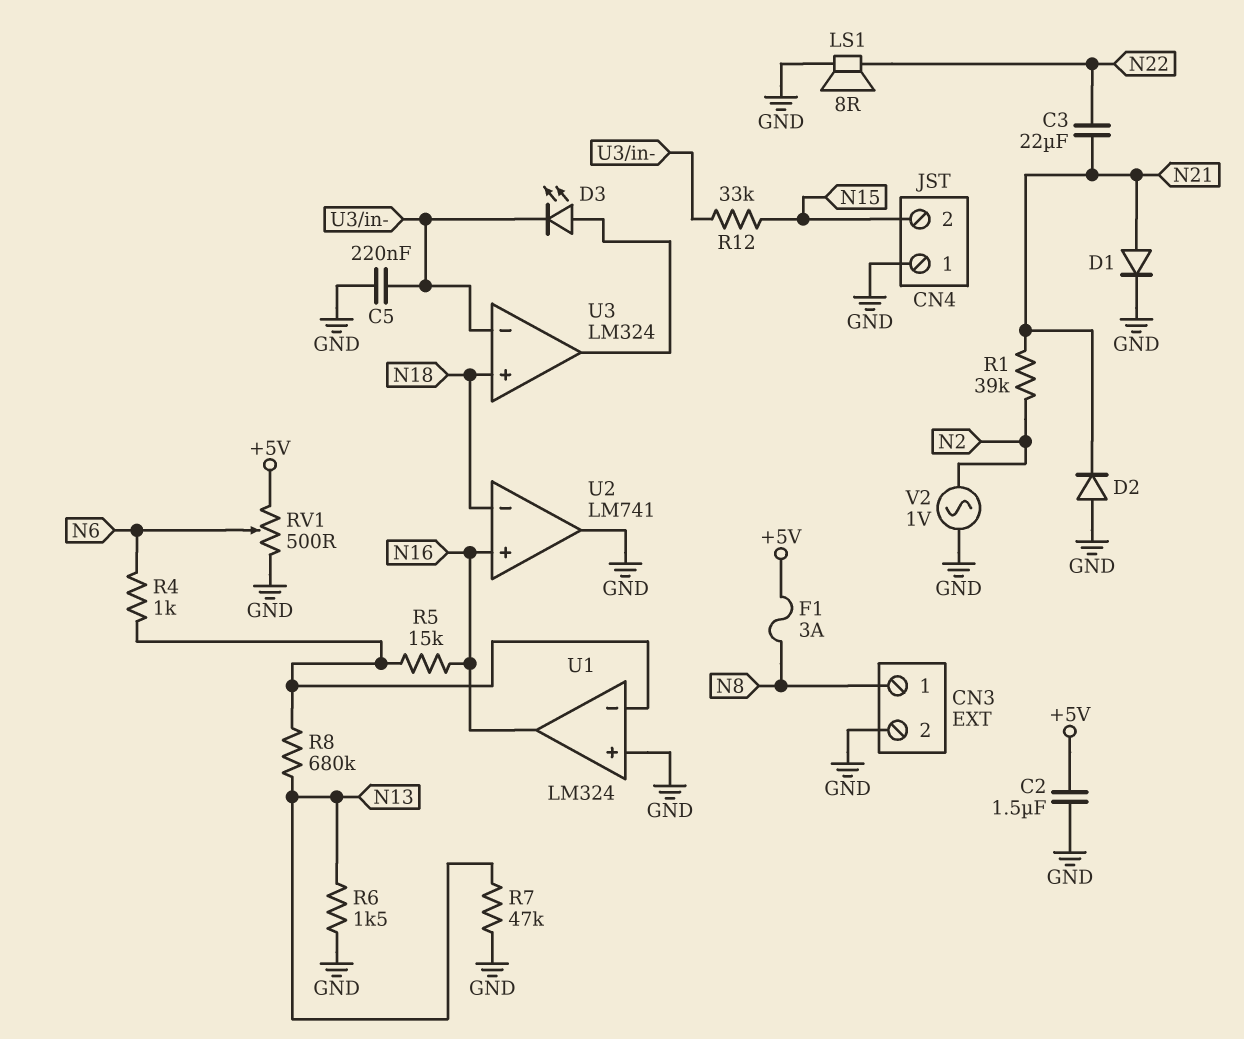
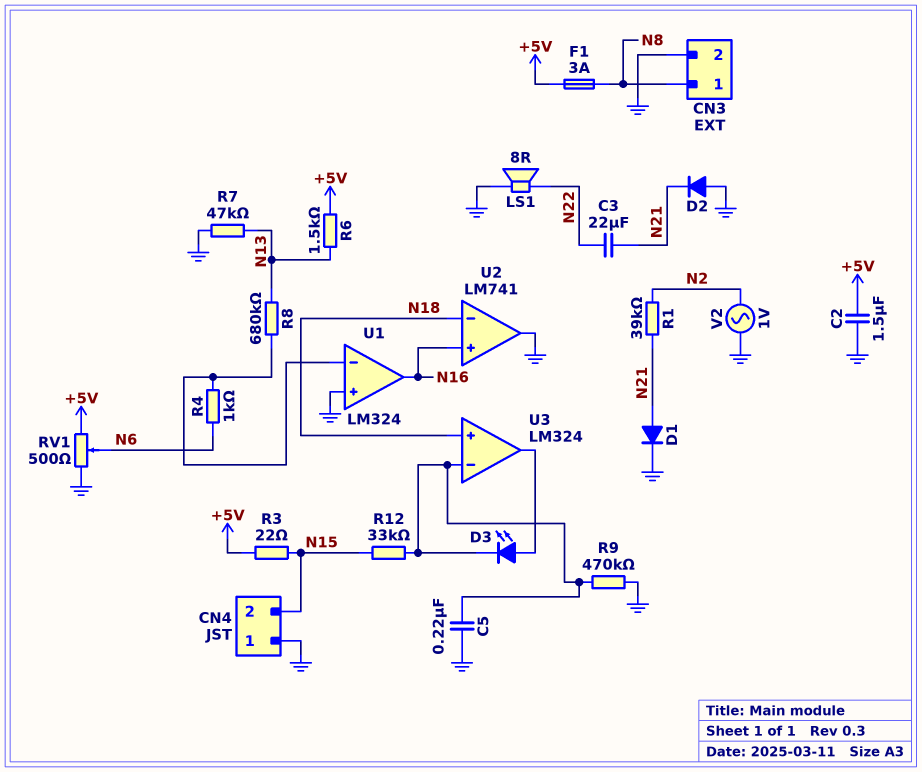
R3: none -> 22 (+5V, N15)
R5: 15k (N16, U1/in-) -> none
R6: 1.5k (GND, N13) -> 1.5k (+5V, N13)
R9: none -> 470k (GND, U3/in-)

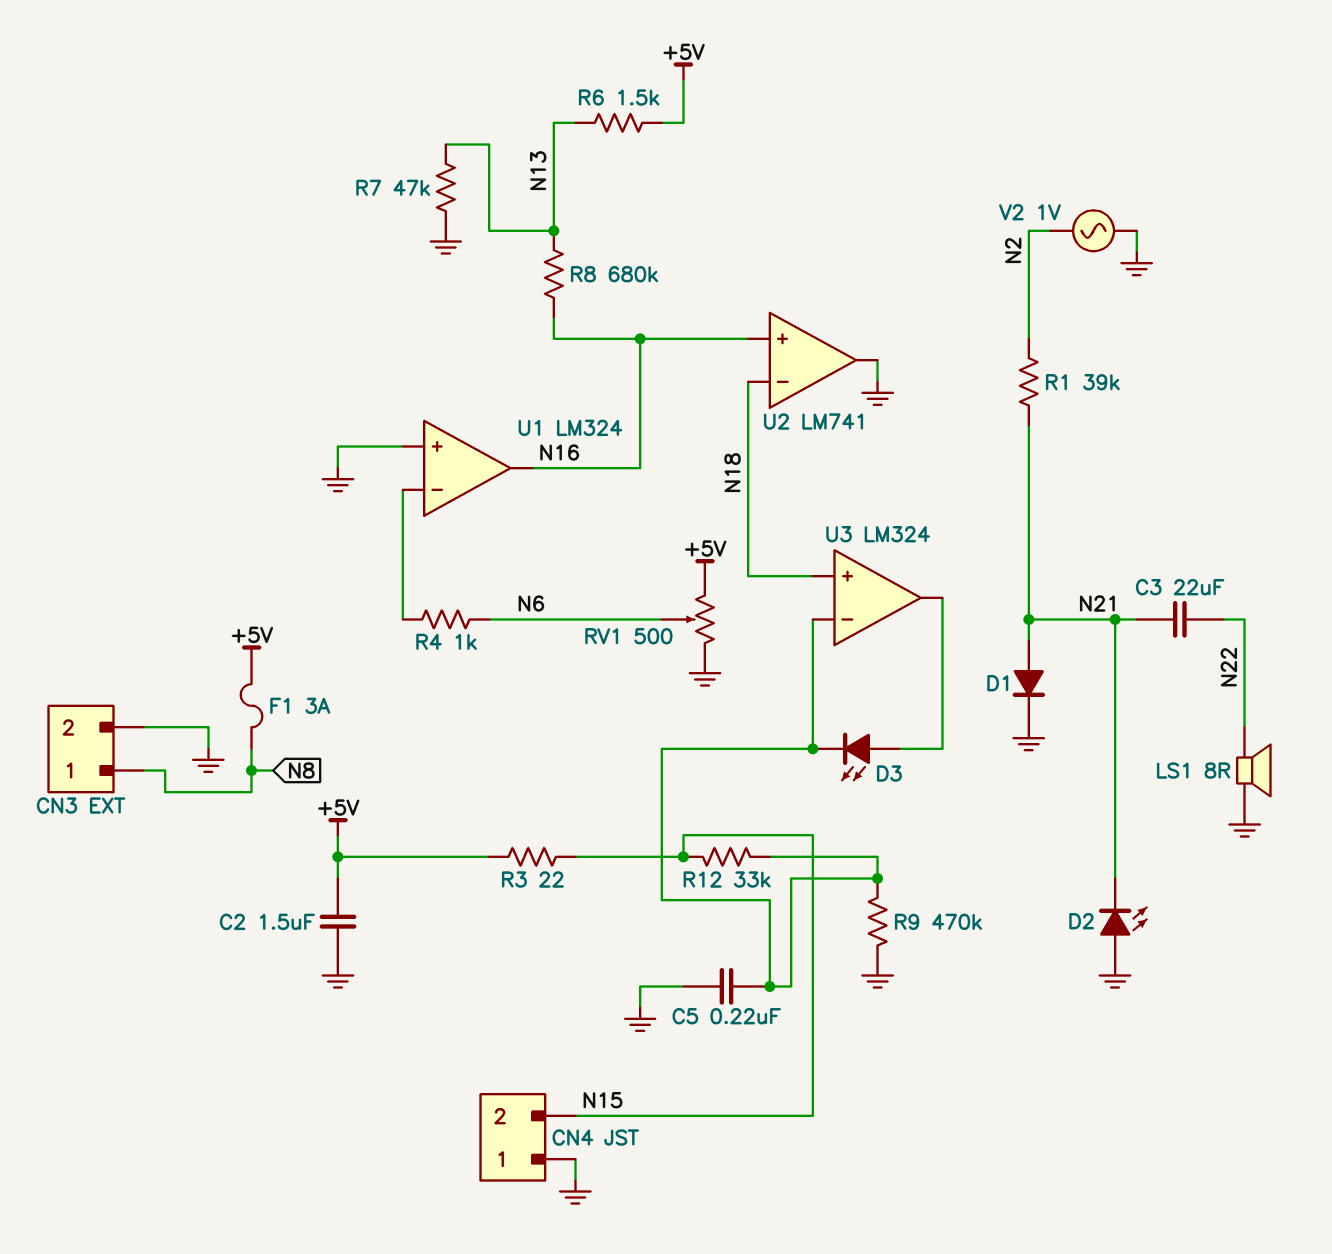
D2: diode (A GND, K N21) -> LED (A GND, K N21)
R8: 680k (N13, U1/in-) -> 680k (N13, N16)

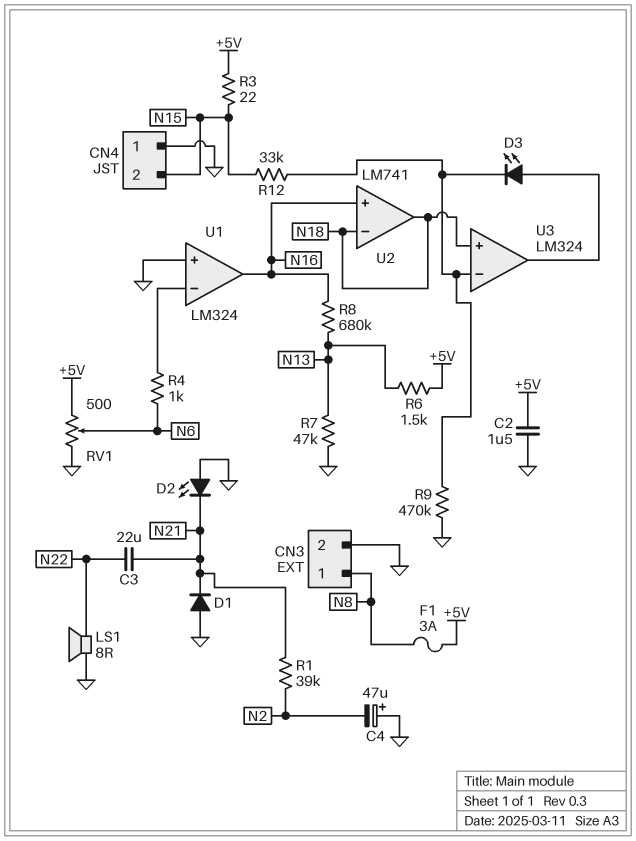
C4: none -> 47uF (plus GND, minus N2)
C5: 220nF (GND, U3/in-) -> none
D1: diode (A N21, K GND) -> diode (A GND, K N21)
U2 pin out: GND -> N18
V2: AC 1V (GND, N2) -> none

